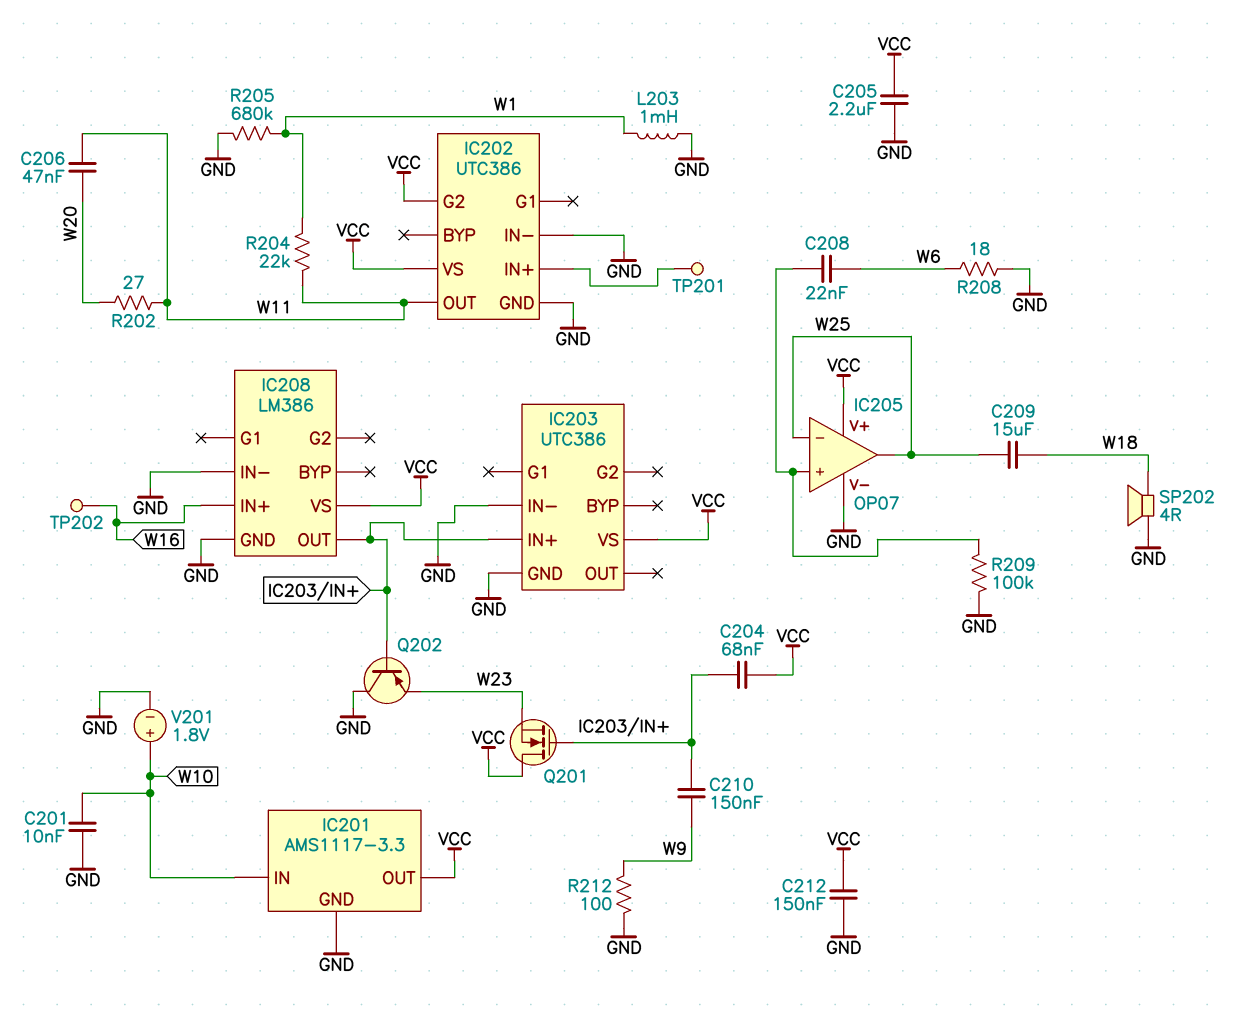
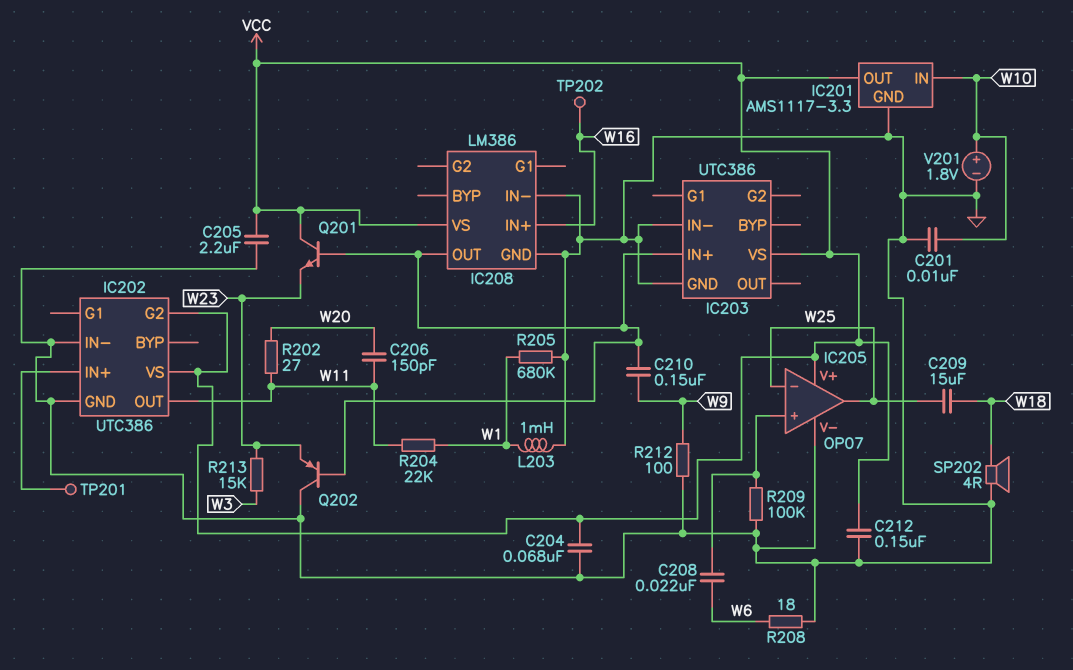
C204: 68nF (IC203/IN+, VCC) -> 68nF (GND, VCC)
C206: 47nF (W11, W20) -> 150pF (W11, W20)
Q201: NMOS (G IC203/IN+, D VCC, S W23) -> NPN (B IC203/IN+, C VCC, E W23)
R213: none -> 15k (W3, W23)

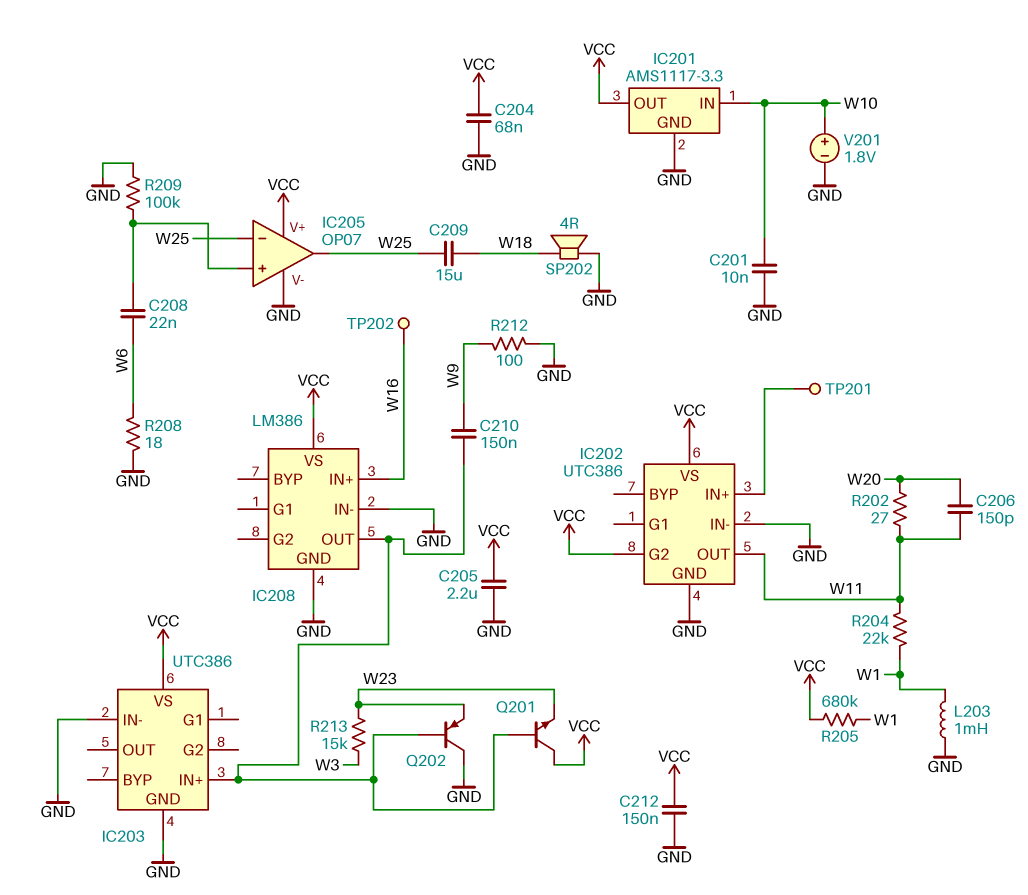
R205: 680k (GND, W1) -> 680k (VCC, W1)

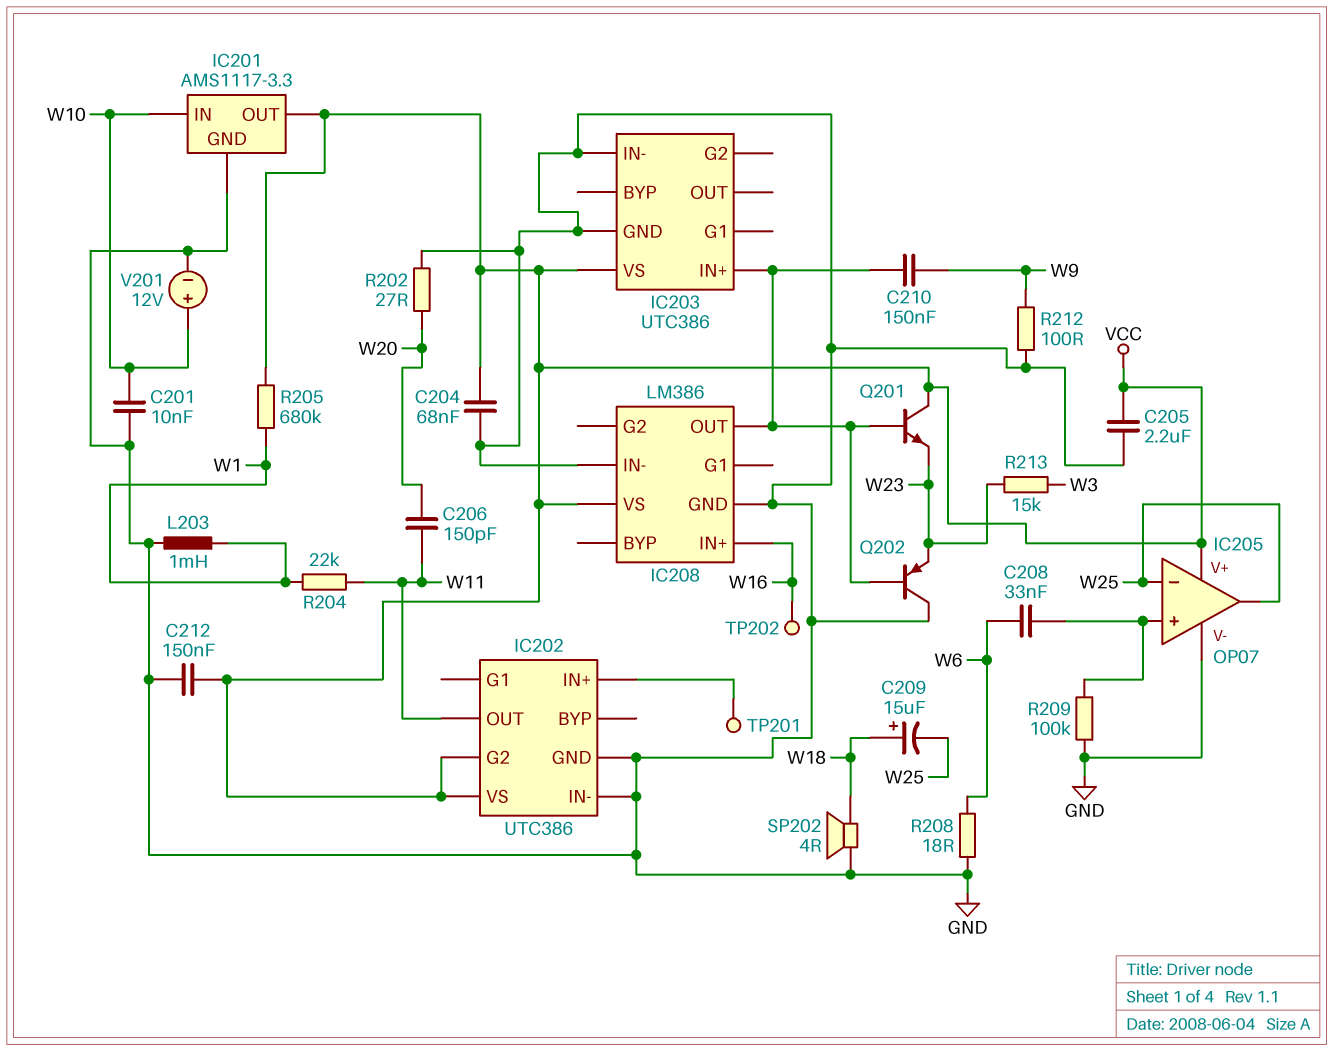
C208: 22nF (IC205/in+, W6) -> 33nF (IC205/in+, W6)
C209: 15uF (W18, W25) -> 15uF (plus W18, minus W25)
R202: 27 (W11, W20) -> 27 (GND, W20)
V201: 1.8V (plus W10, minus GND) -> 12V (plus W10, minus GND)

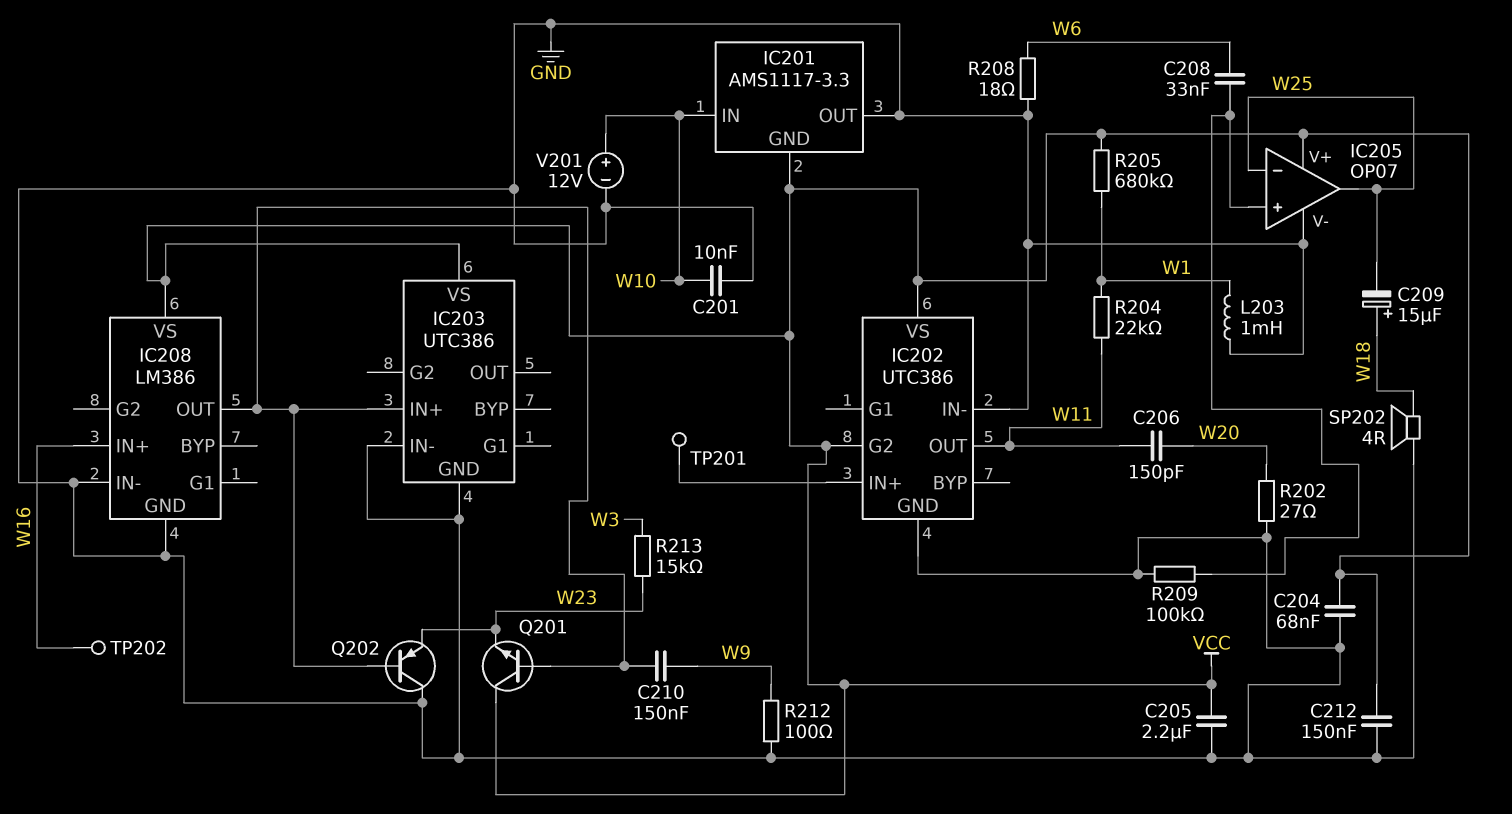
IC201 pin GND: GND -> VCC
IC201 pin OUT: VCC -> GND

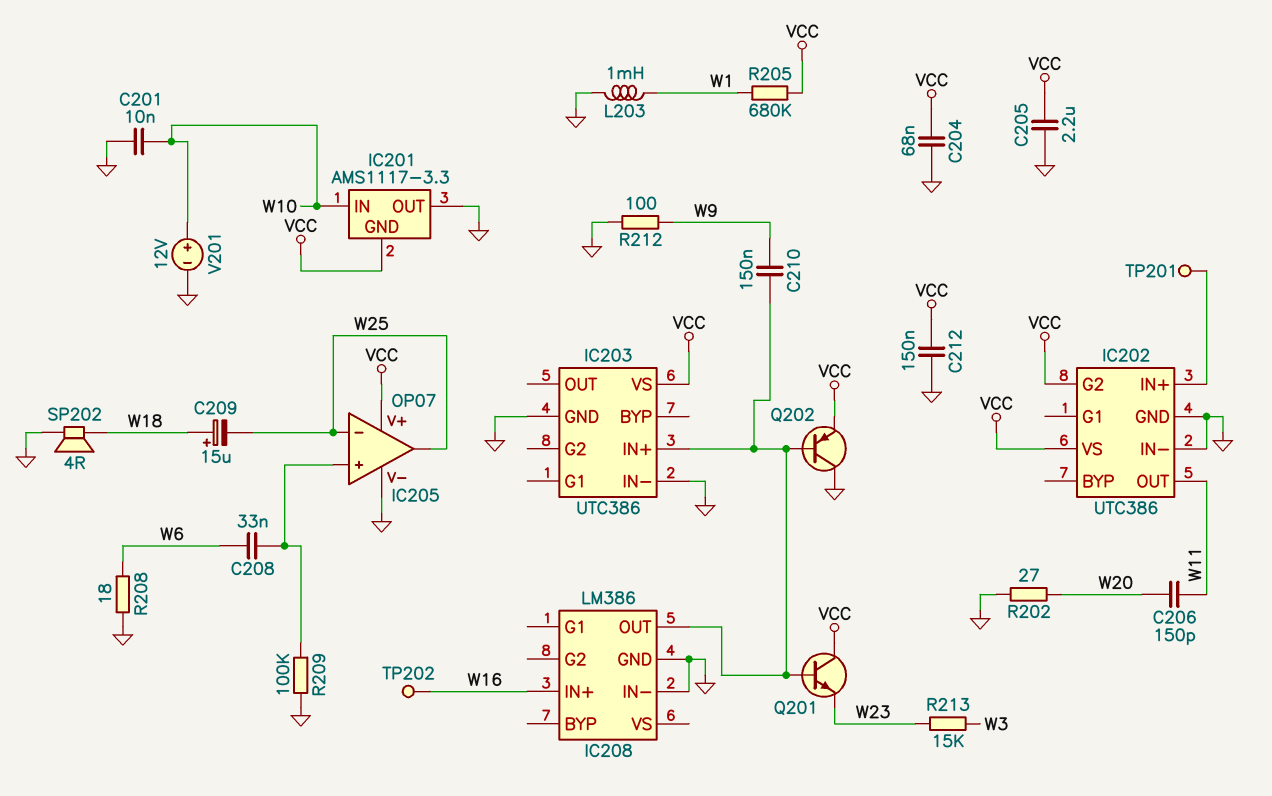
IC208 pin VS: VCC -> none
Q202: PNP (B IC203/IN+, C GND, E W23) -> PNP (B IC203/IN+, C GND, E VCC)
R204: 22k (W1, W11) -> none

